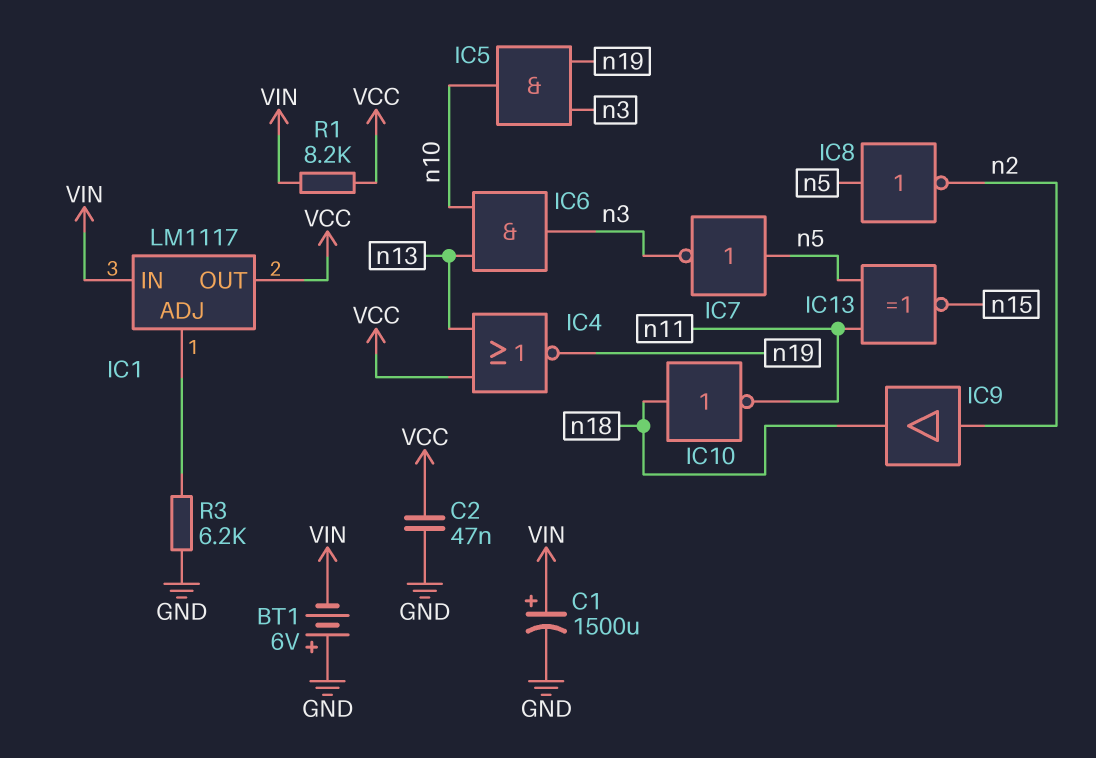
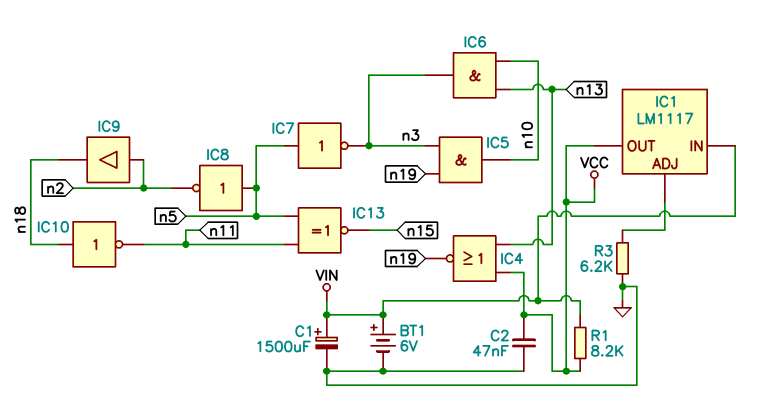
BT1: 6V (plus GND, minus VIN) -> 6V (plus VIN, minus GND)

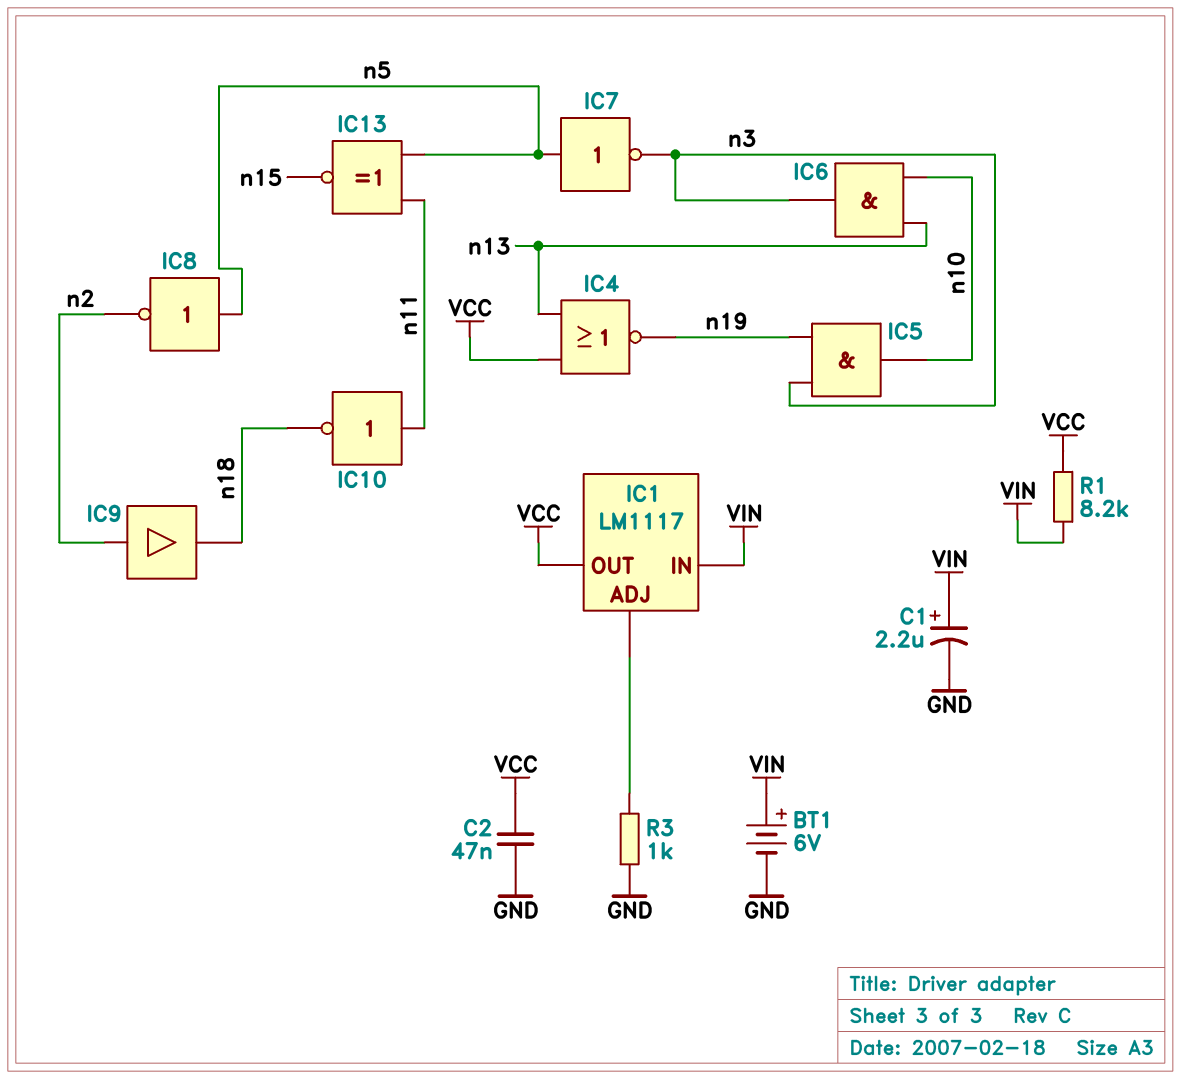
C1: 1500uF (plus VIN, minus GND) -> 2.2uF (plus VIN, minus GND)
IC10: NOT (in n18, out n11) -> NOT (in n11, out n18)
R3: 6.2k (GND, IC1/ADJ) -> 1k (GND, IC1/ADJ)

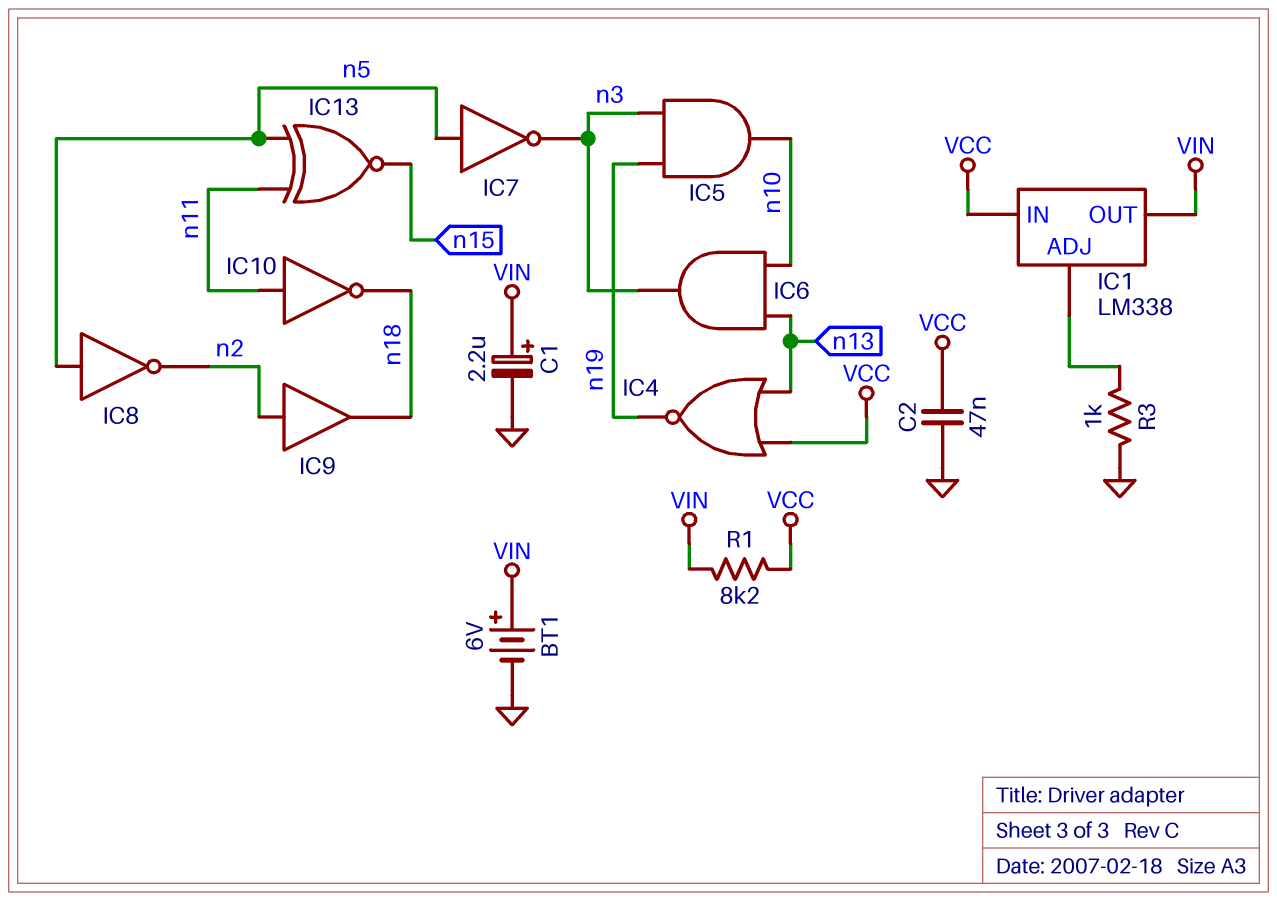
IC1: LM1117 -> LM338
IC1 pin IN: VIN -> VCC
IC1 pin OUT: VCC -> VIN

